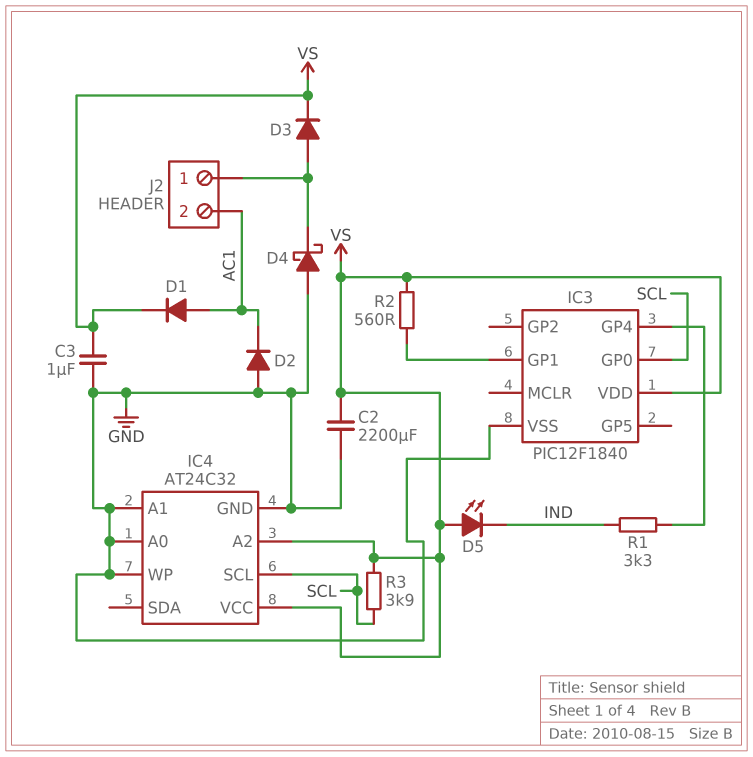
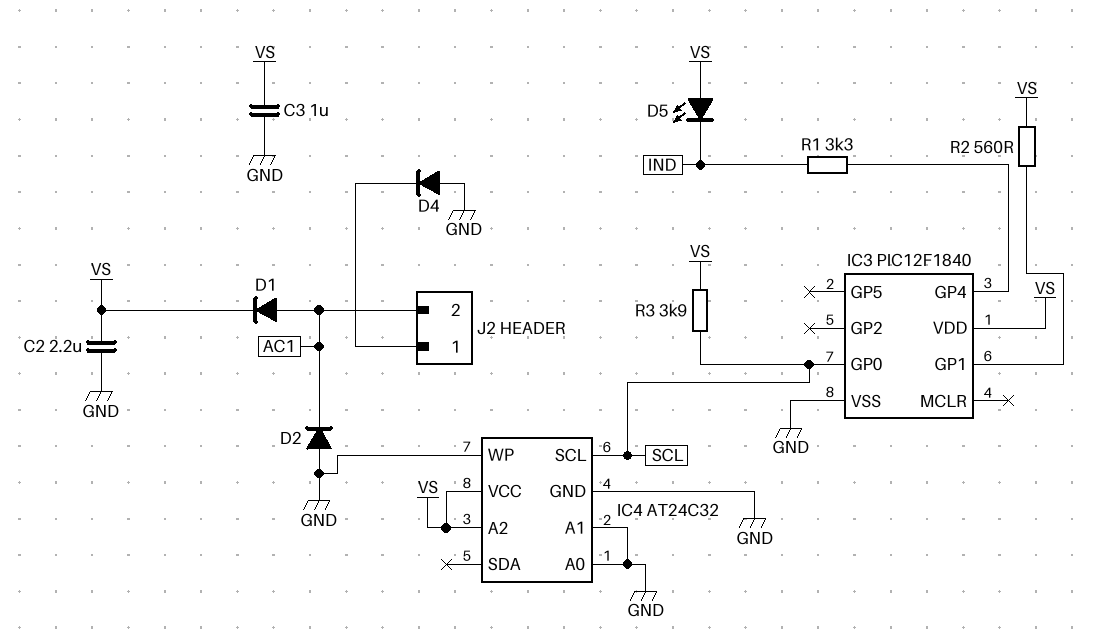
C2: 2200uF (GND, VS) -> 2.2uF (GND, VS)
D3: diode (A J2/1, K VS) -> none
D4: schottky (A GND, K J2/1) -> diode (A GND, K J2/1)

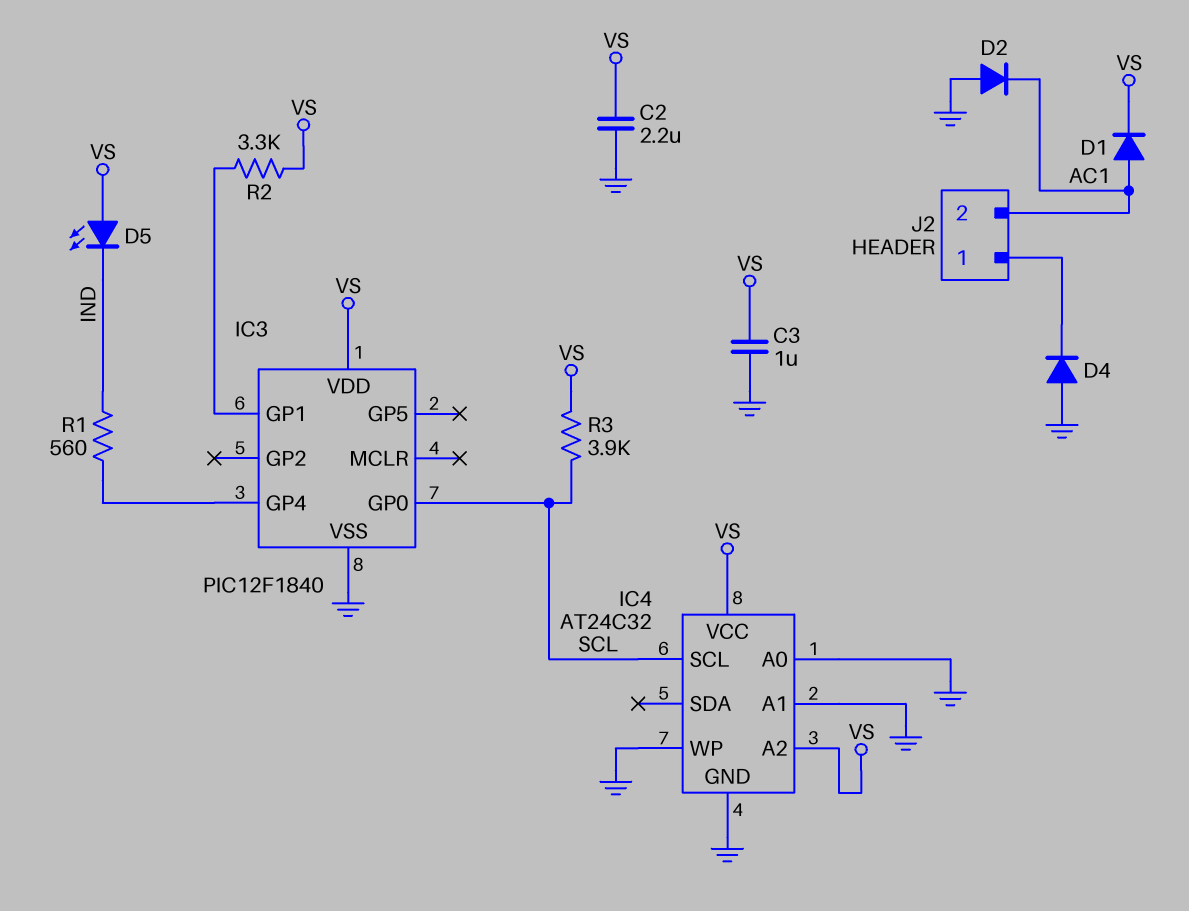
R1: 3.3k (IC3/GP4, IND) -> 560 (IC3/GP4, IND)
R2: 560 (IC3/GP1, VS) -> 3.3k (IC3/GP1, VS)

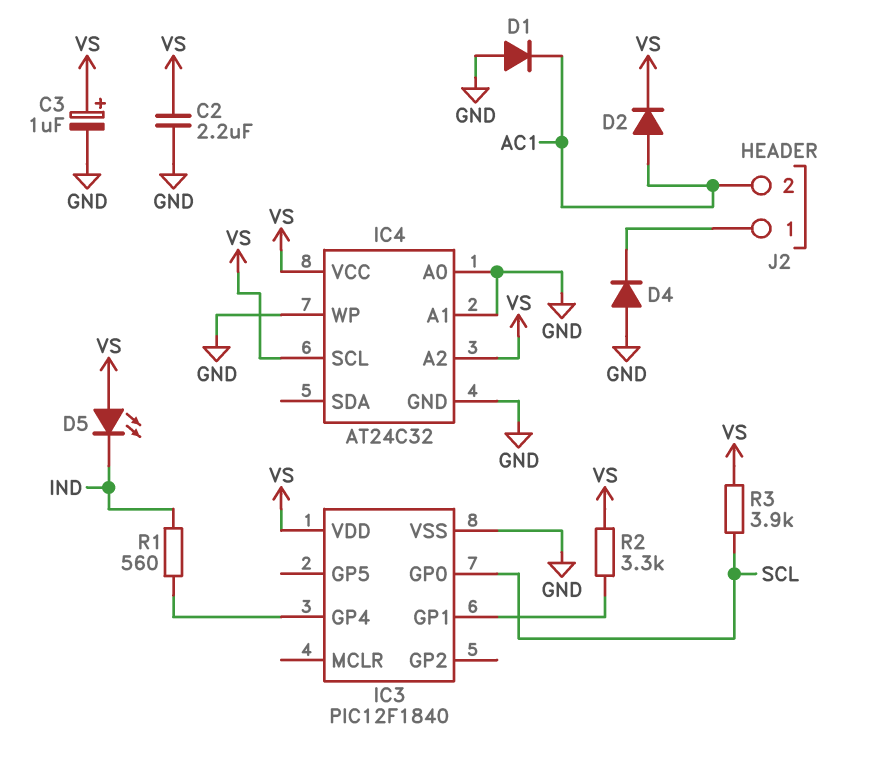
C3: 1uF (GND, VS) -> 1uF (plus VS, minus GND)
D1: diode (A AC1, K VS) -> diode (A GND, K AC1)
D2: diode (A GND, K AC1) -> diode (A AC1, K VS)
IC4 pin SCL: SCL -> VS

